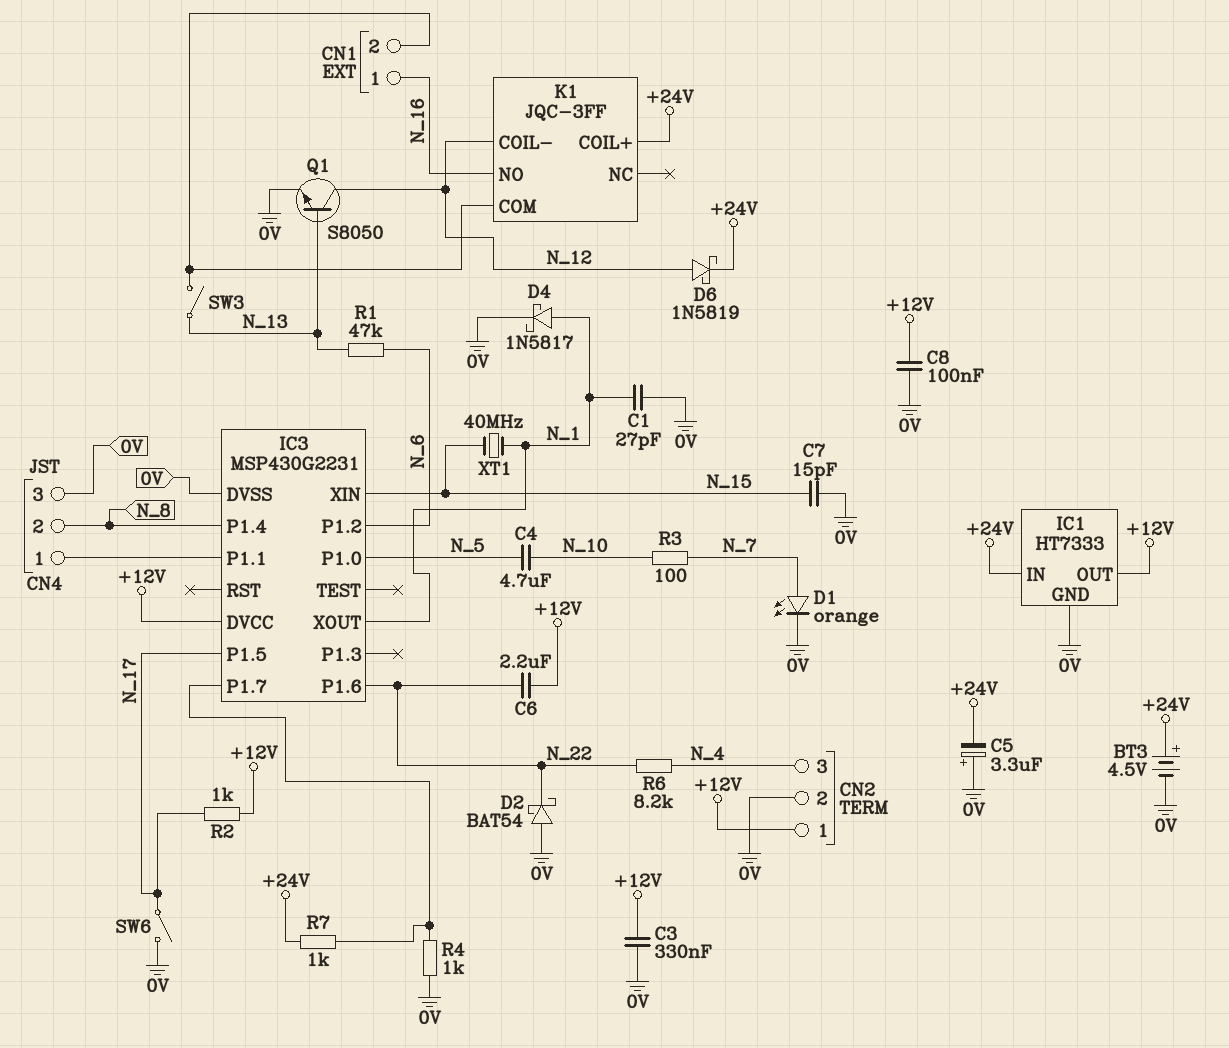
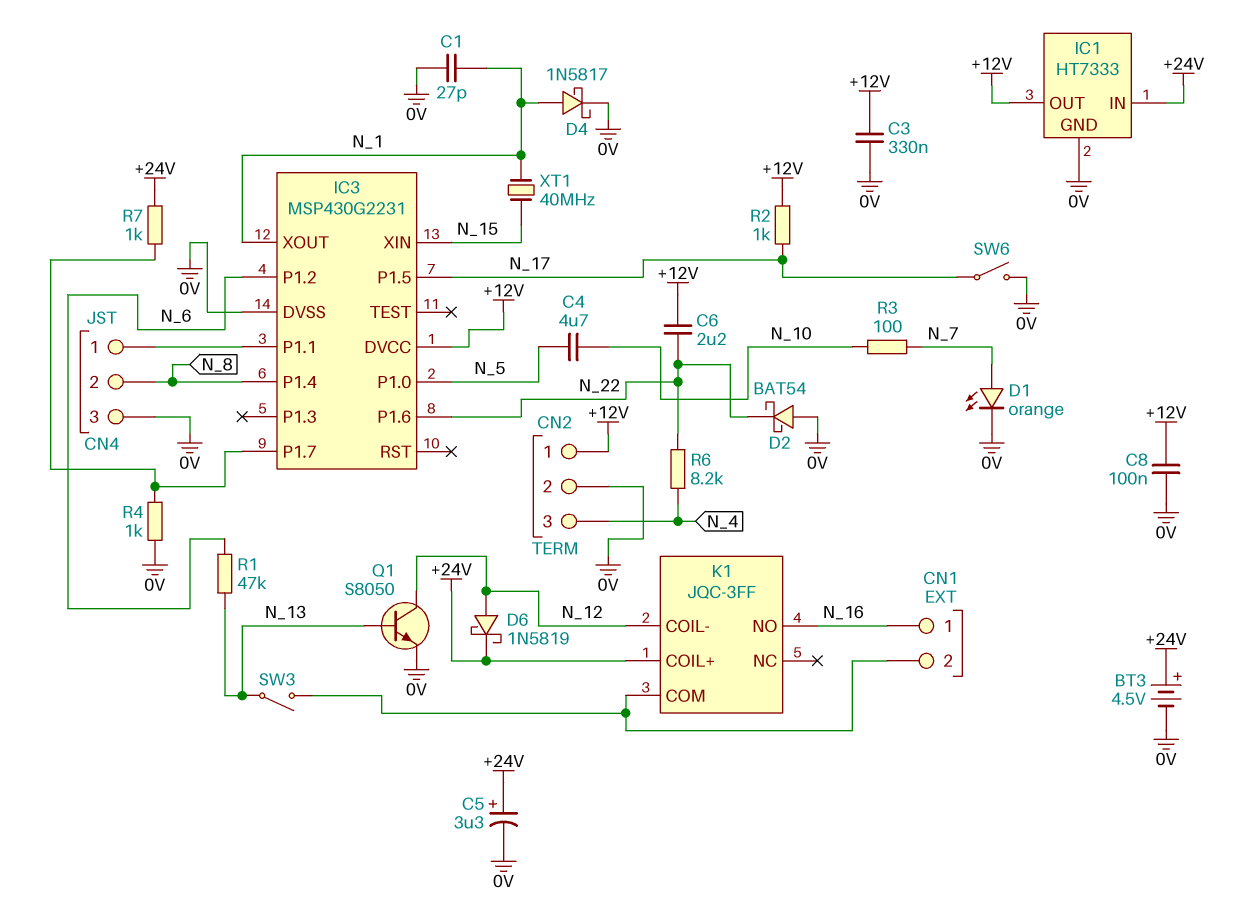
C5: 3.3uF (plus 0V, minus +24V) -> 3.3uF (plus +24V, minus 0V)
C7: 15pF (0V, N_15) -> none

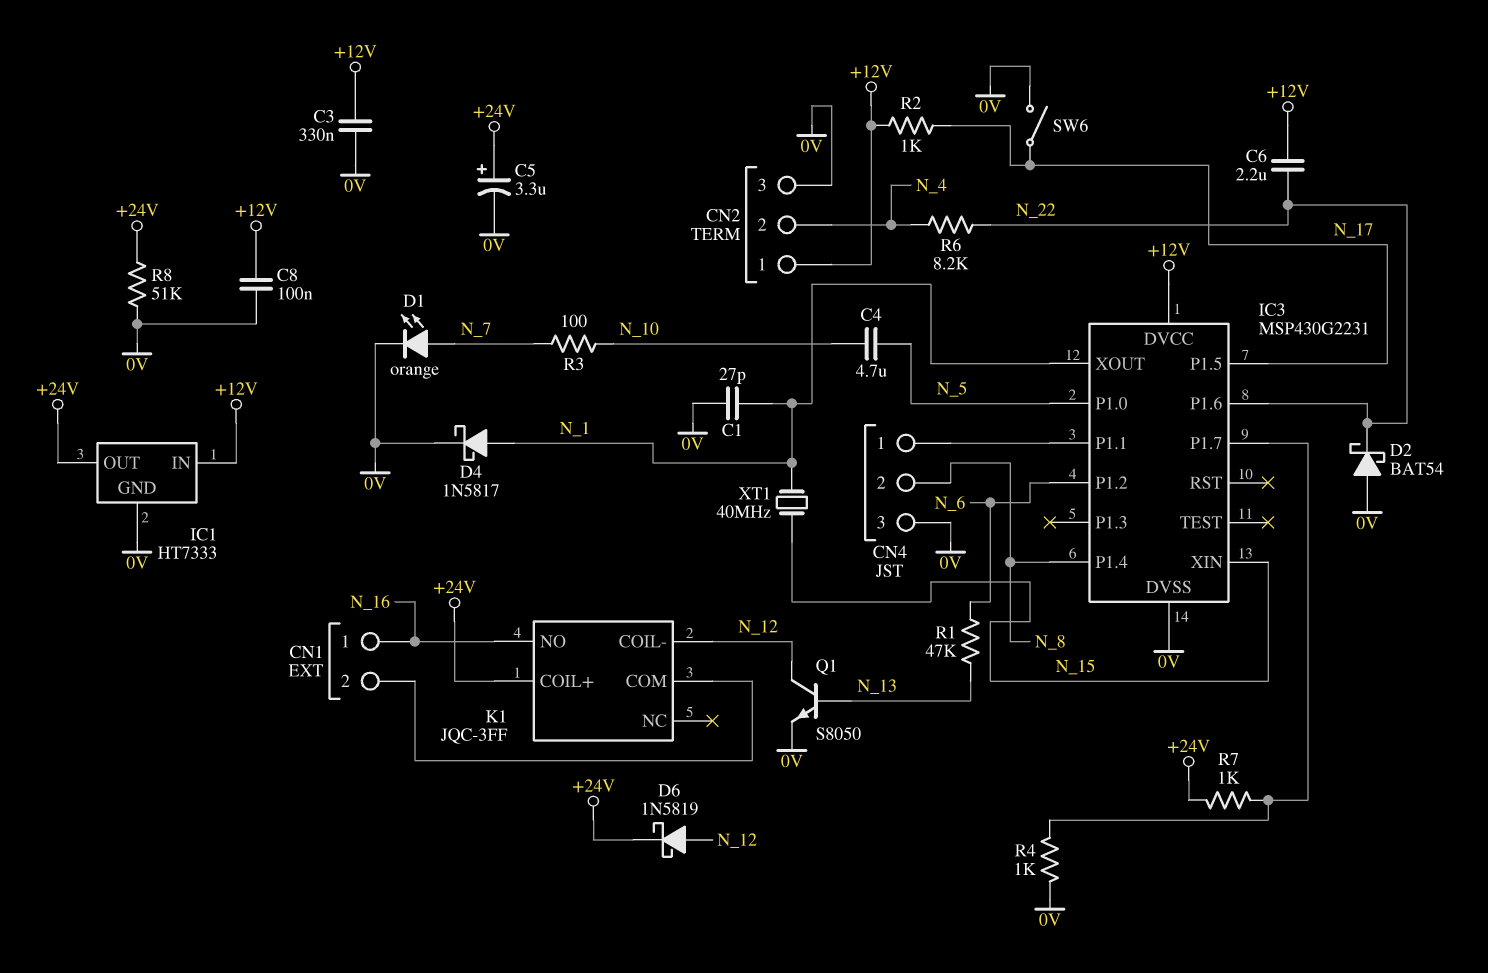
BT3: 4.5V (plus +24V, minus 0V) -> none
CN2 pin 2: 0V -> N_4
CN2 pin 3: N_4 -> 0V
IC1 pin IN: +24V -> +12V
IC1 pin OUT: +12V -> +24V
R8: none -> 51k (+24V, 0V)
SW3: switch (CN1/2, N_13) -> none

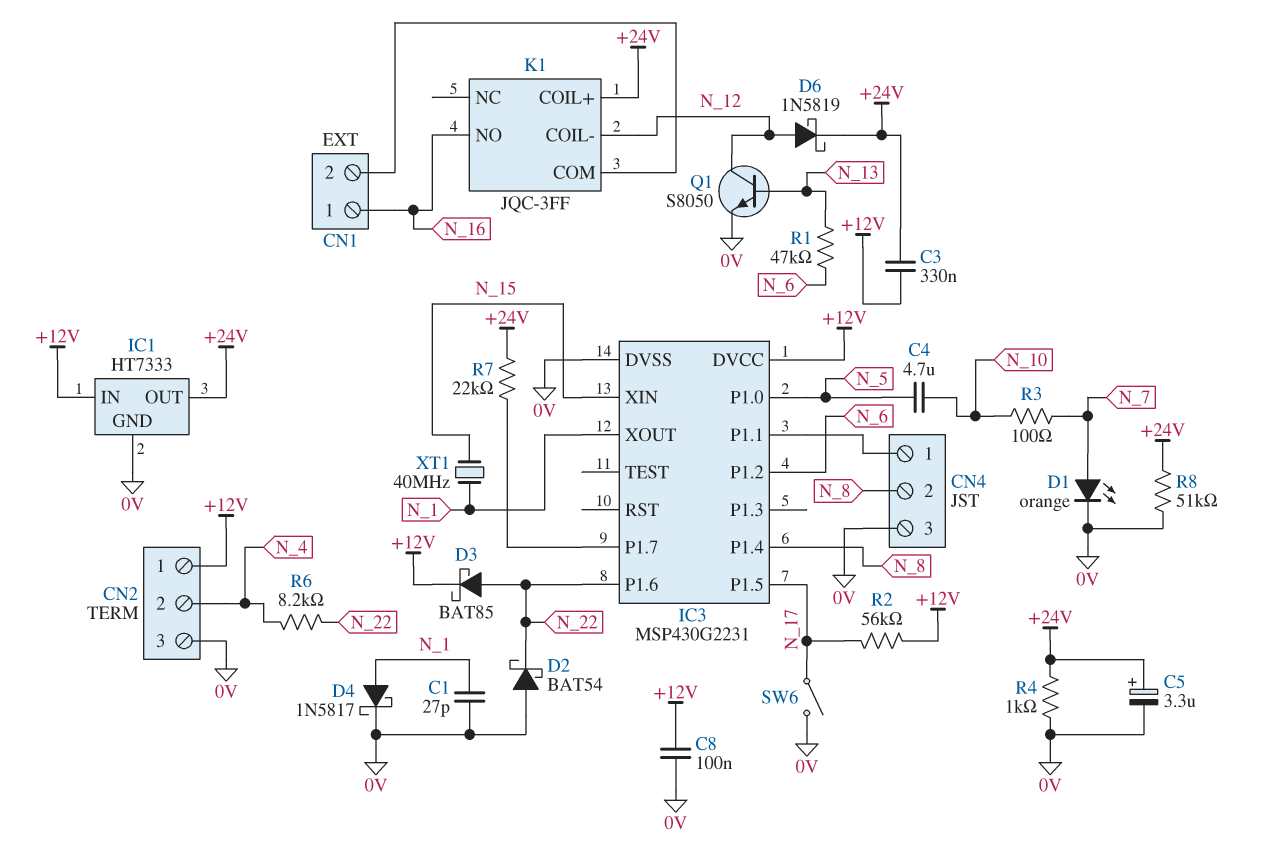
C3: 330nF (+12V, 0V) -> 330nF (+12V, +24V)
C6: 2.2uF (+12V, N_22) -> none
D3: none -> schottky BAT85 (A N_22, K +12V)
R2: 1k (+12V, N_17) -> 56k (+12V, N_17)
R4: 1k (0V, IC3/P1.7) -> 1k (+24V, 0V)
R7: 1k (+24V, IC3/P1.7) -> 22k (+24V, IC3/P1.7)

